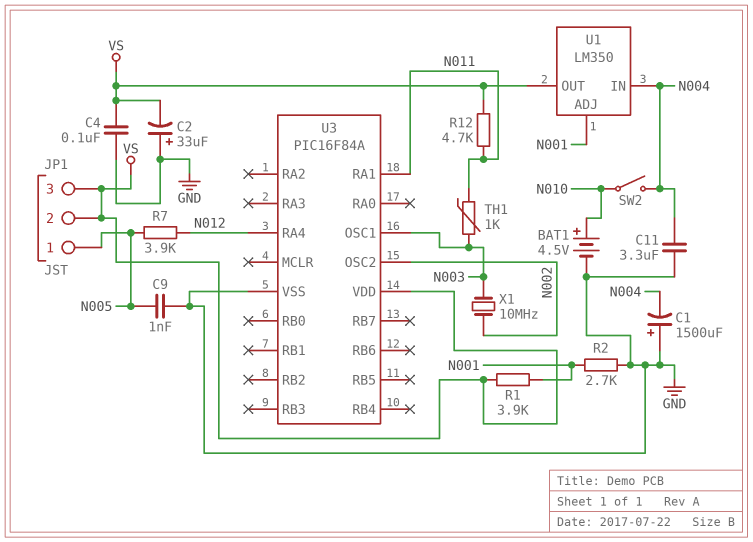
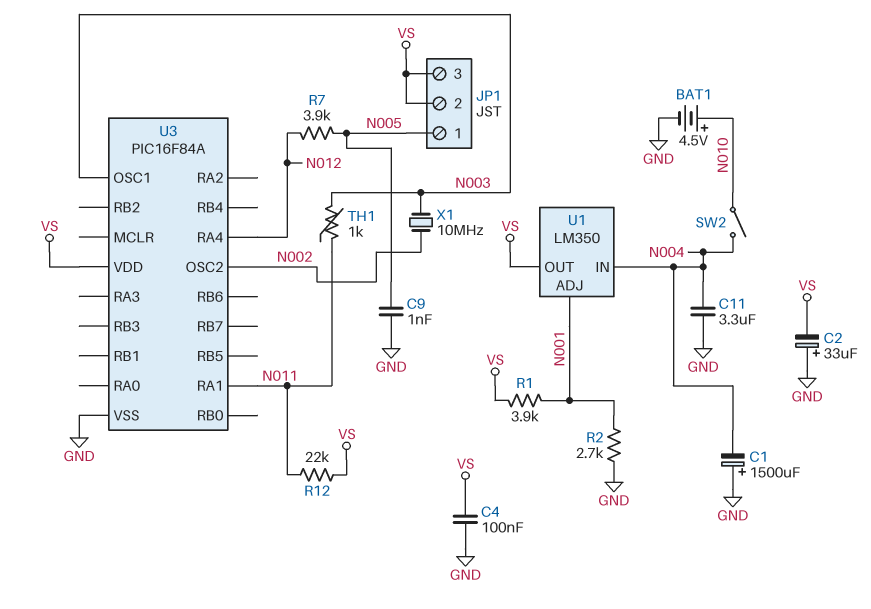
R12: 4.7k (N011, VS) -> 22k (N011, VS)

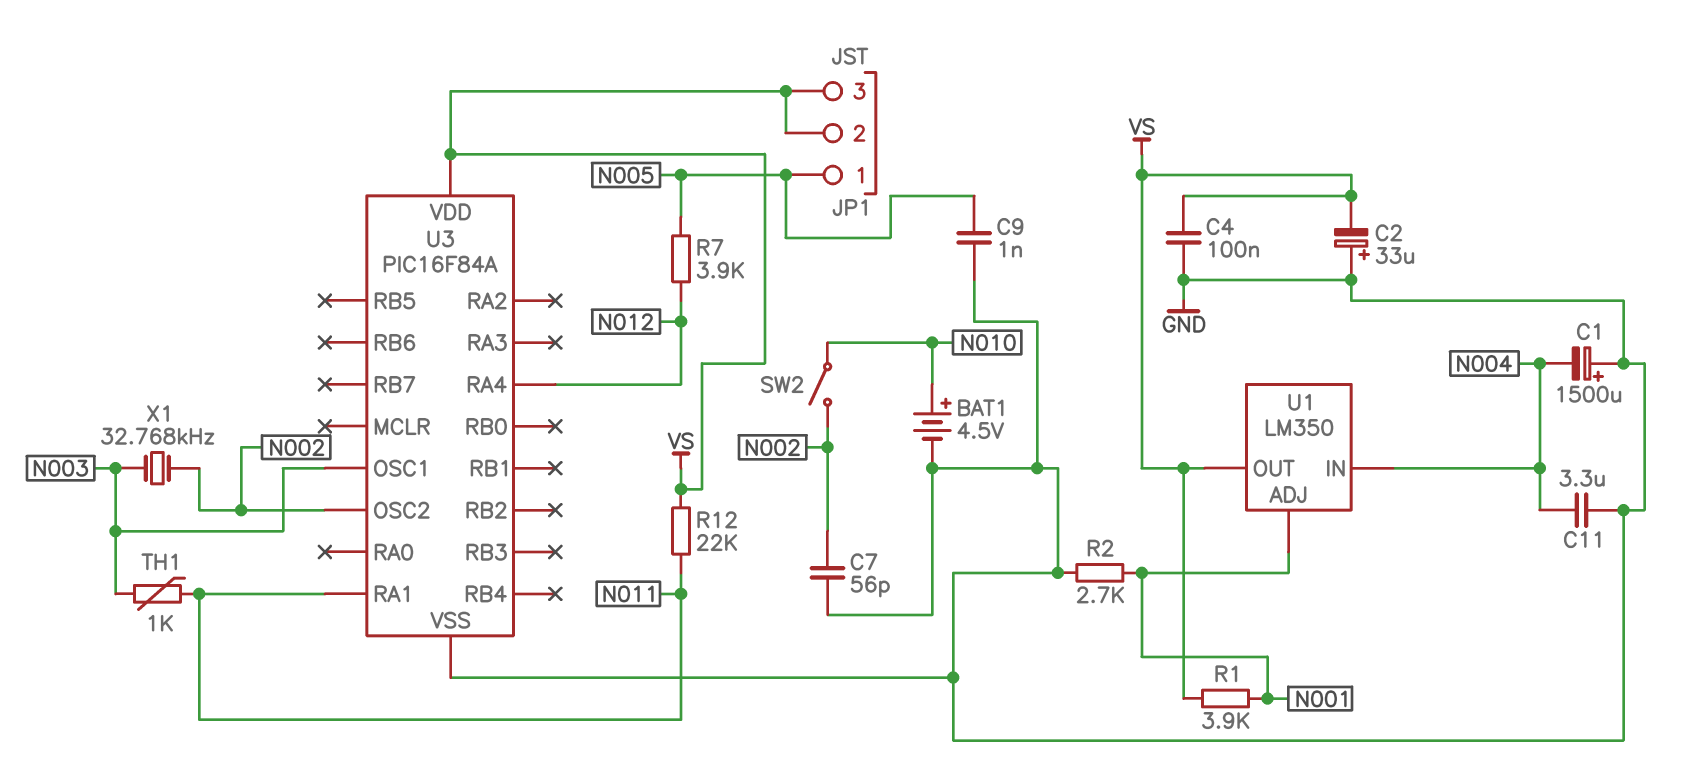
C7: none -> 56pF (GND, N002)
SW2: switch (N004, N010) -> switch (N002, N010)
X1: 10MHz (N002, N003) -> 32.768kHz (N002, N003)

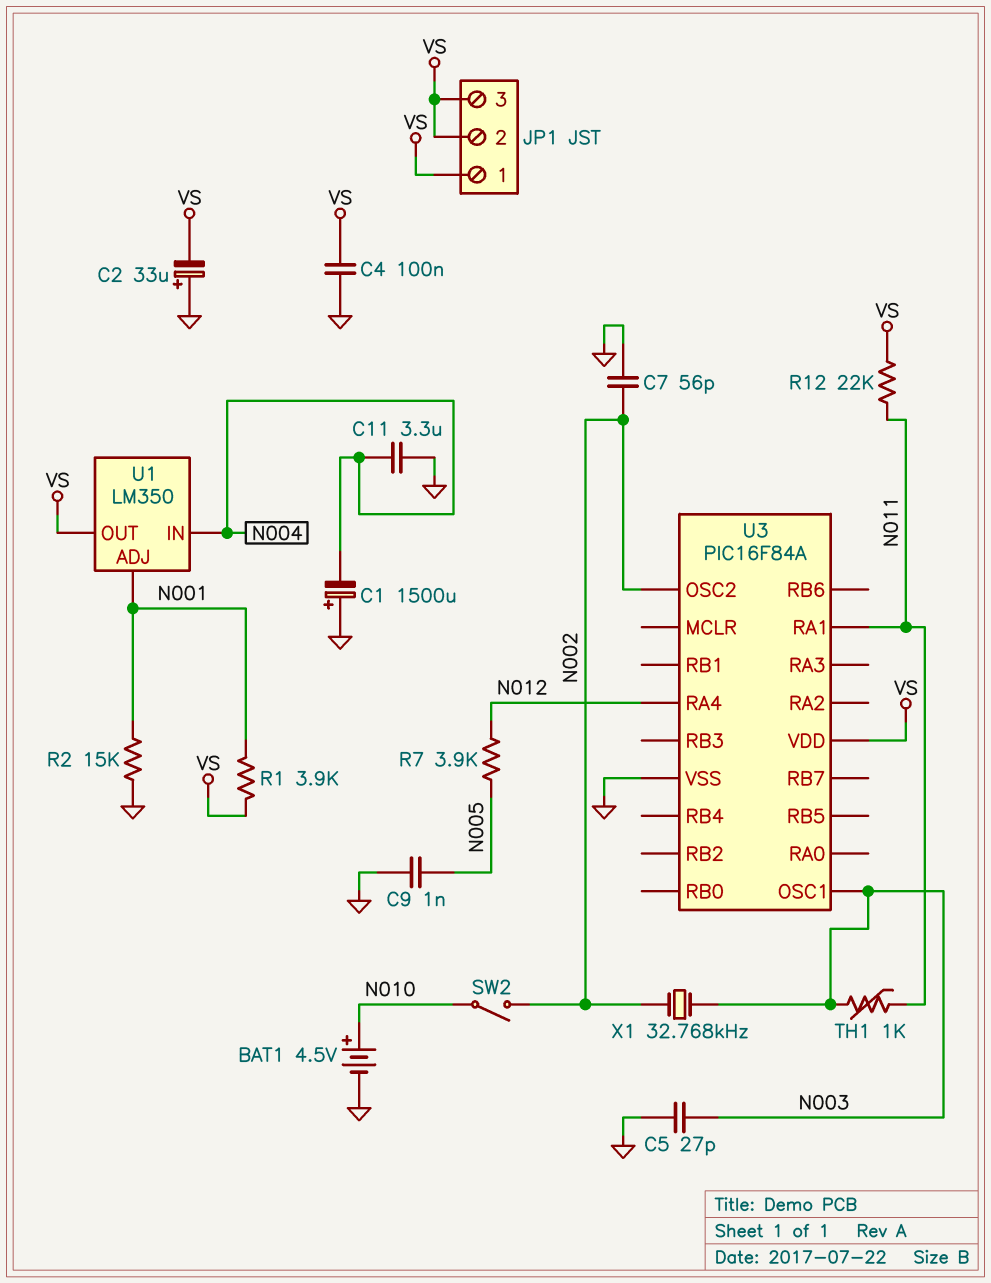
C5: none -> 27pF (GND, N003)
JP1 pin 1: N005 -> VS
R2: 2.7k (GND, N001) -> 15k (GND, N001)

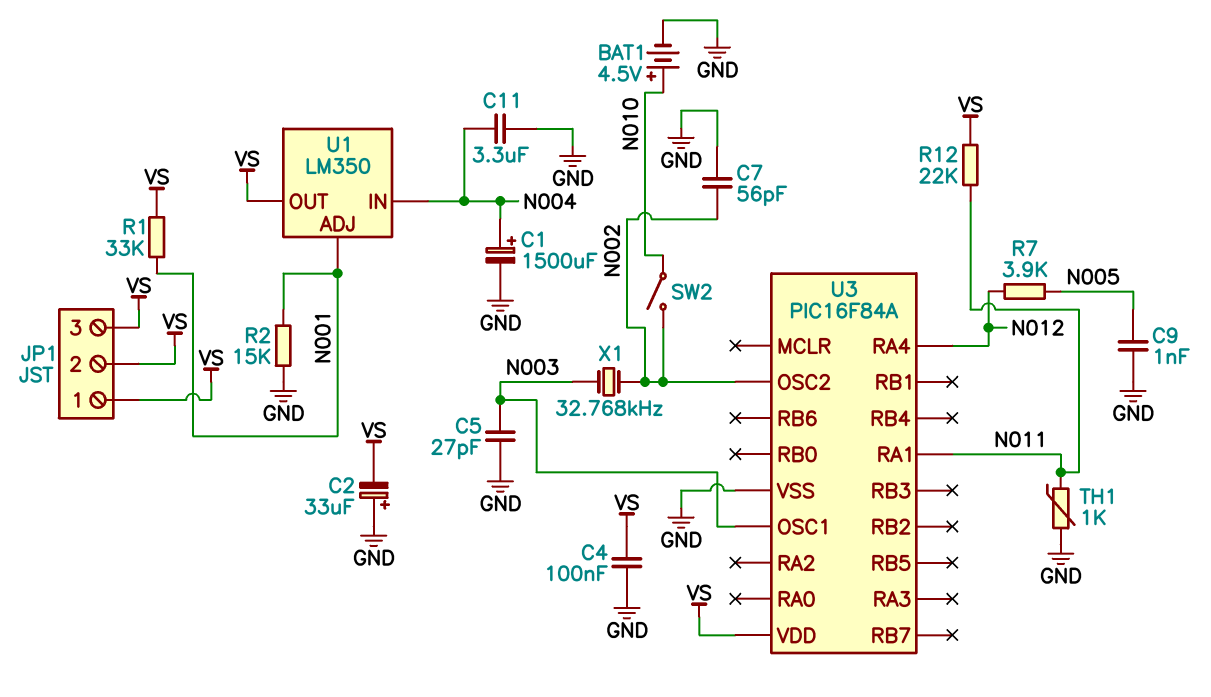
C1: 1500uF (plus GND, minus N004) -> 1500uF (plus N004, minus GND)
R1: 3.9k (N001, VS) -> 33k (N001, VS)
TH1: 1k (N003, N011) -> 1k (GND, N011)

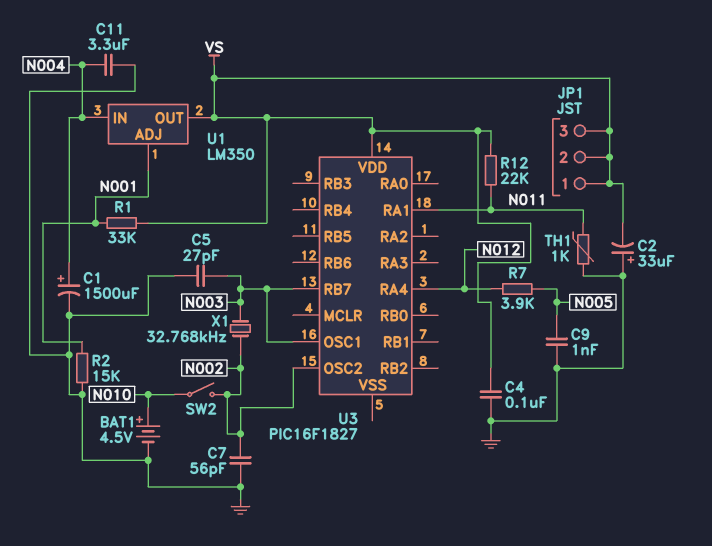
U3: PIC16F84A -> PIC16F1827
U3 pin RB7: none -> N003
U3 pin VSS: GND -> none

